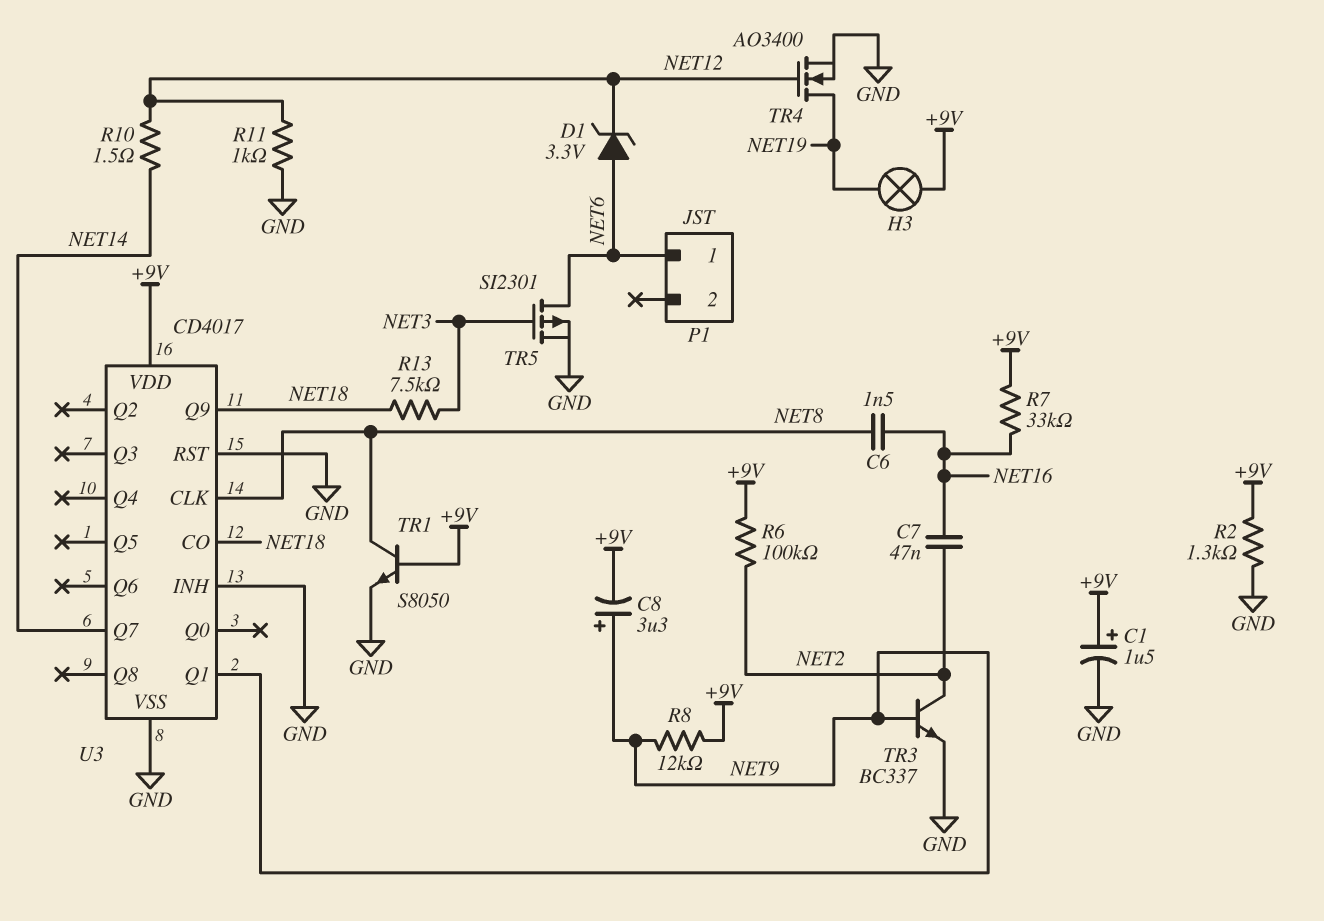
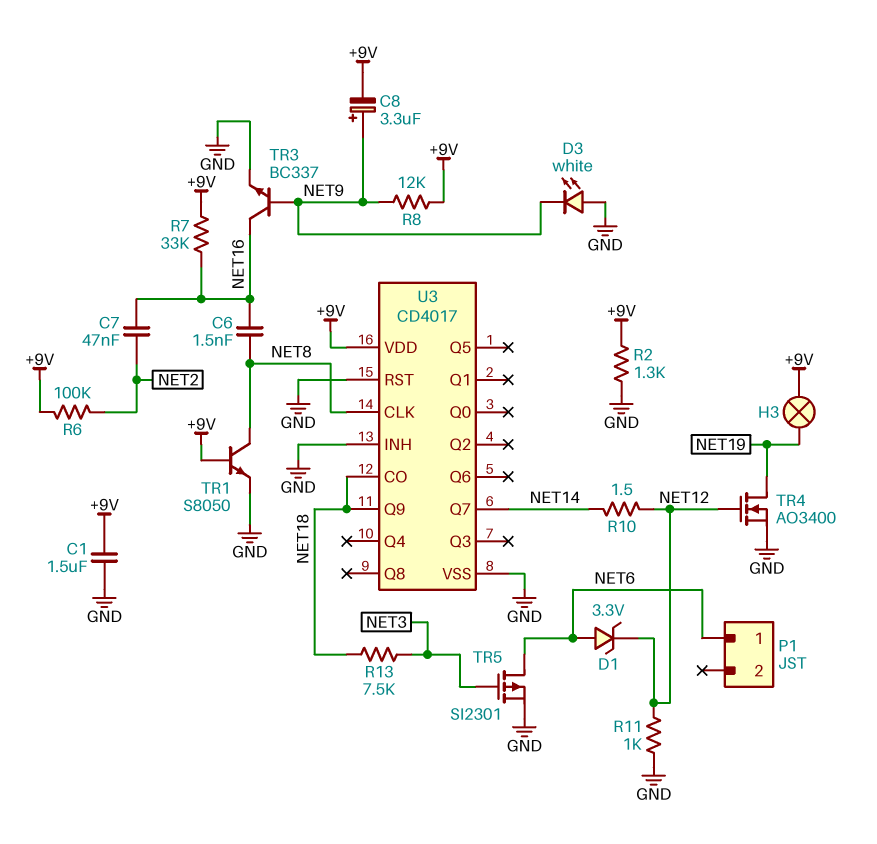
C1: 1.5uF (plus +9V, minus GND) -> 1.5uF (+9V, GND)
D3: none -> LED white (A GND, K NET9)
TR3: NPN BC337 (B NET9, C NET2, E GND) -> NPN BC337 (B NET9, C NET16, E GND)
U3 pin Q1: NET9 -> none

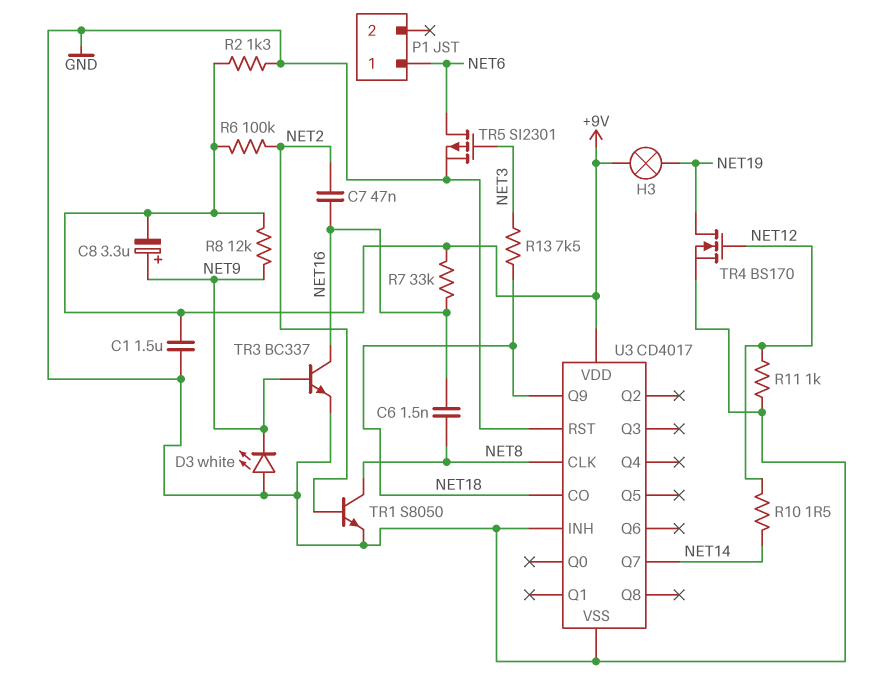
D1: zener 3.3V (A NET6, K NET12) -> none
TR1: NPN S8050 (B +9V, C NET8, E GND) -> NPN S8050 (B NET2, C NET8, E GND)
TR4: NMOS AO3400 (G NET12, D NET19, S GND) -> NMOS BS170 (G NET12, D NET19, S GND)

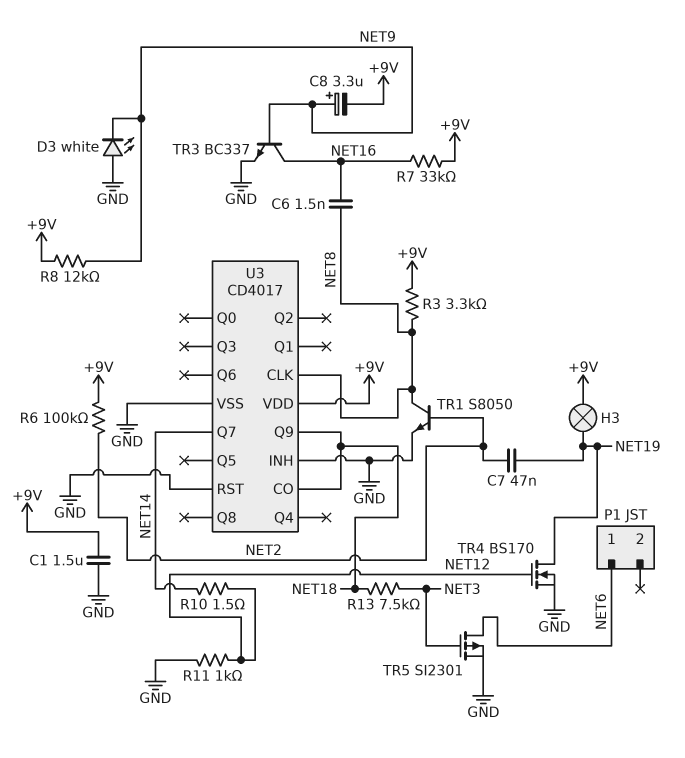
C7: 47nF (NET2, NET16) -> 47nF (NET2, NET19)
R2: 1.3k (+9V, GND) -> none
R3: none -> 3.3k (+9V, NET8)

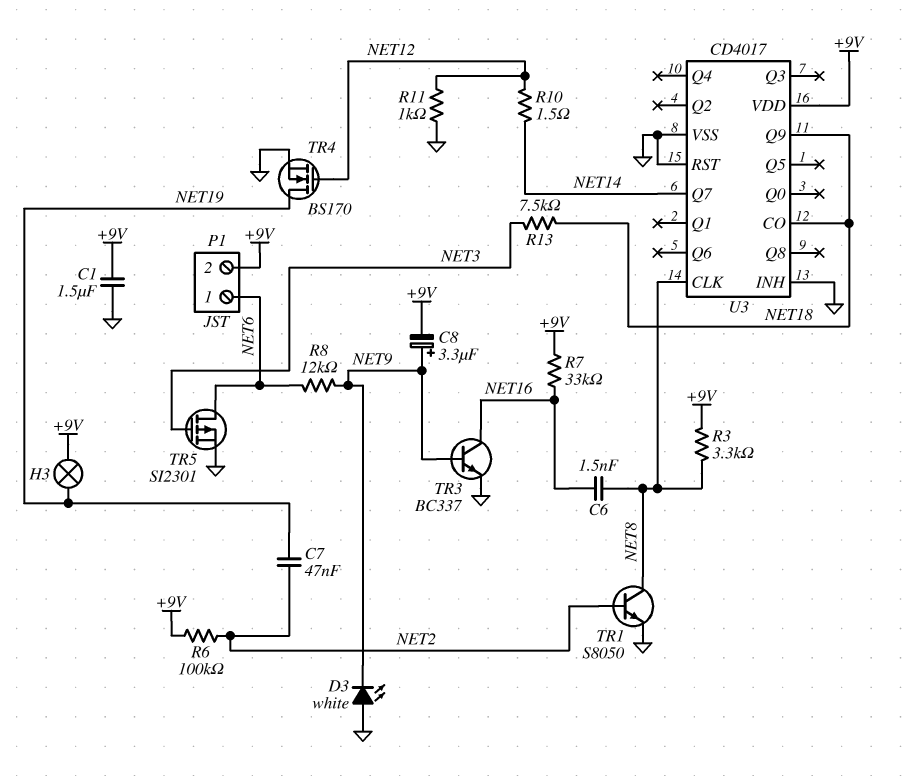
P1 pin 2: none -> +9V
R8: 12k (+9V, NET9) -> 12k (NET6, NET9)

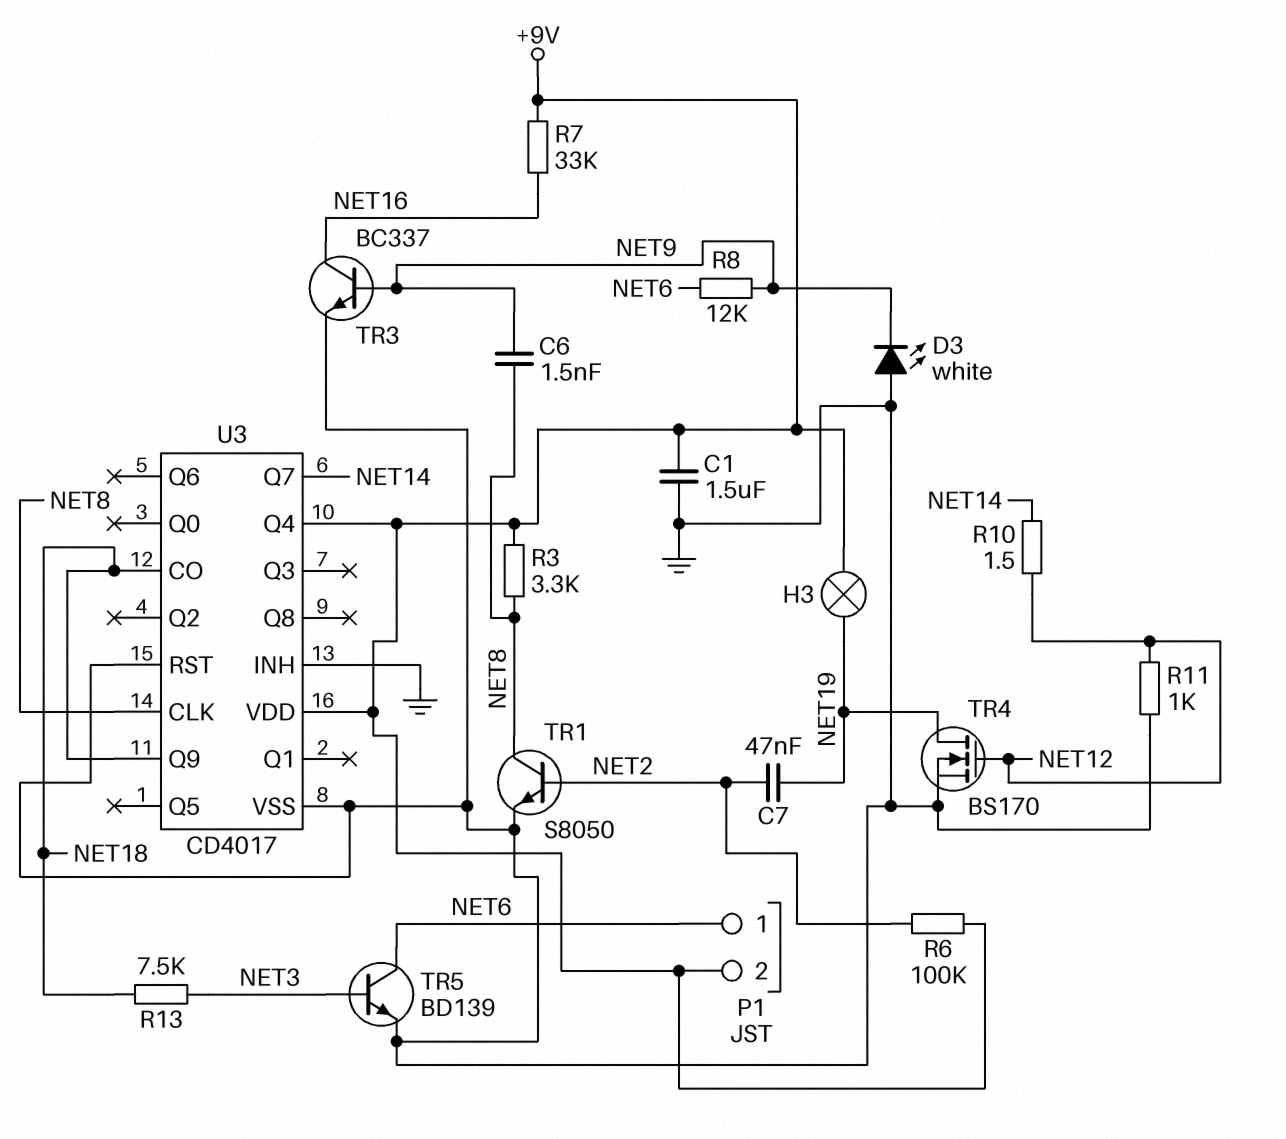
C6: 1.5nF (NET8, NET16) -> 1.5nF (NET8, NET9)
C8: 3.3uF (plus NET9, minus +9V) -> none
TR5: PMOS SI2301 (G NET3, D NET6, S GND) -> NPN BD139 (B NET3, C NET6, E GND)
U3 pin Q4: none -> +9V

